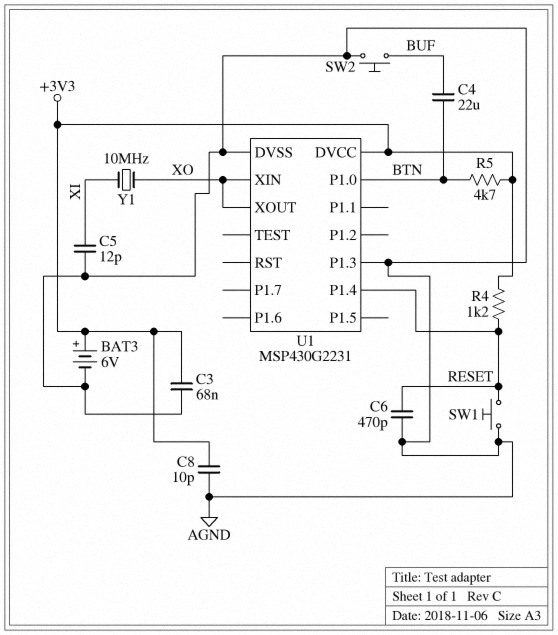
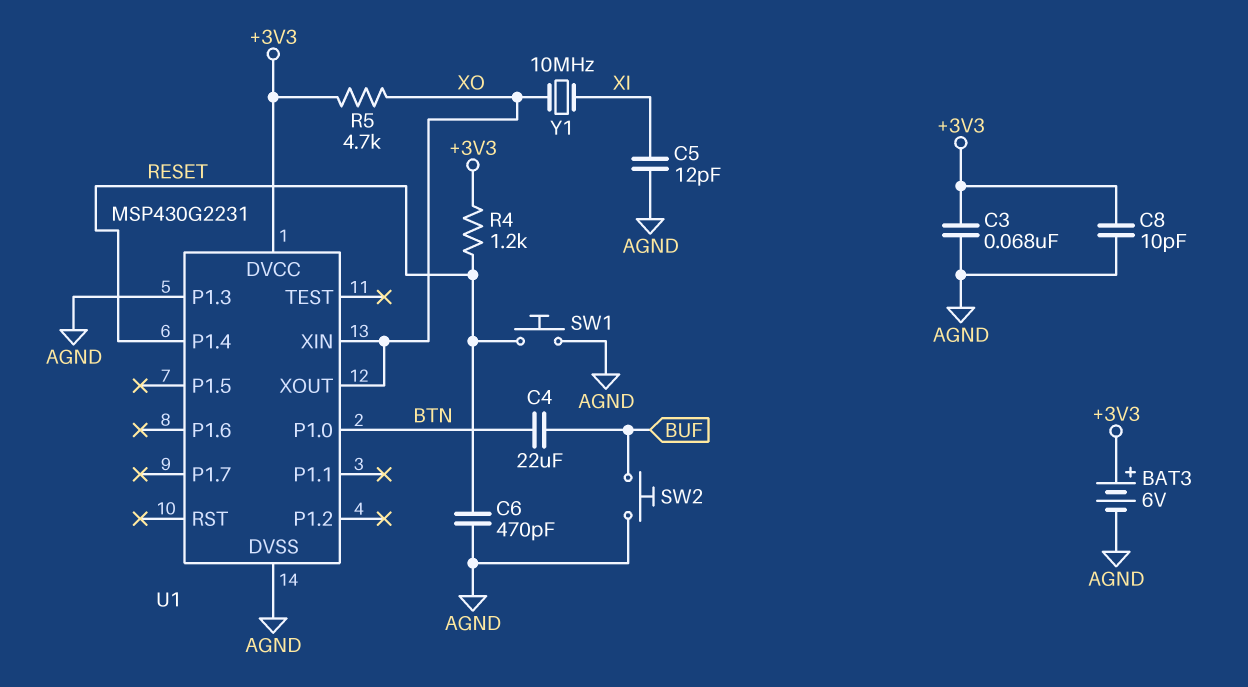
R5: 4.7k (+3V3, BTN) -> 4.7k (+3V3, XO)

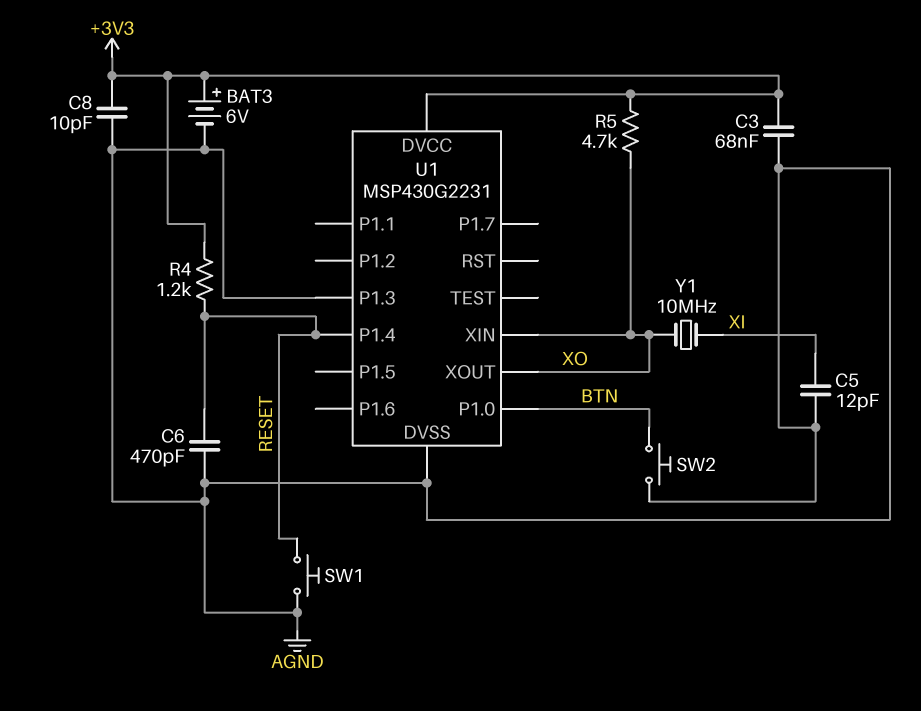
C4: 22uF (BTN, BUF) -> none
SW2: button (AGND, BUF) -> button (AGND, BTN)

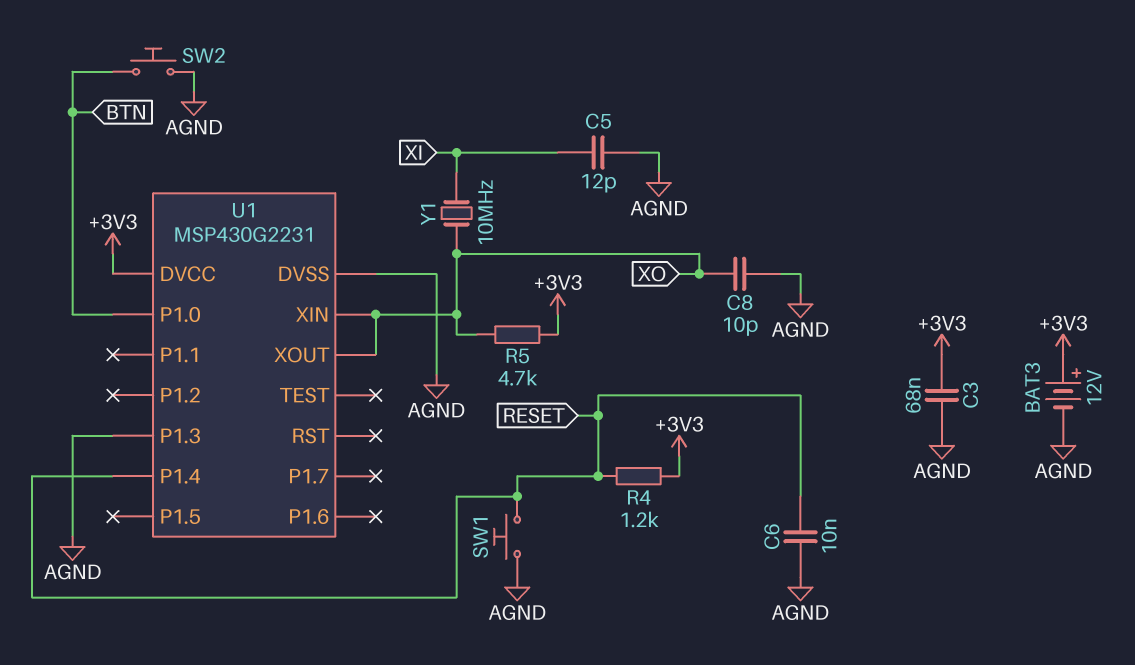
BAT3: 6V (plus +3V3, minus AGND) -> 12V (plus +3V3, minus AGND)
C6: 470pF (AGND, RESET) -> 10nF (AGND, RESET)
C8: 10pF (+3V3, AGND) -> 10pF (AGND, XO)

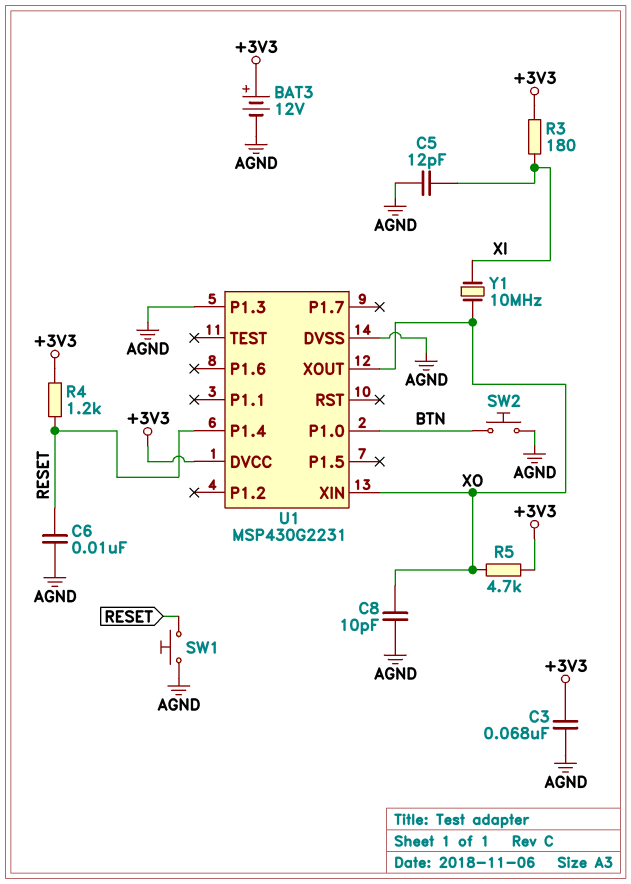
R3: none -> 180 (+3V3, XI)

